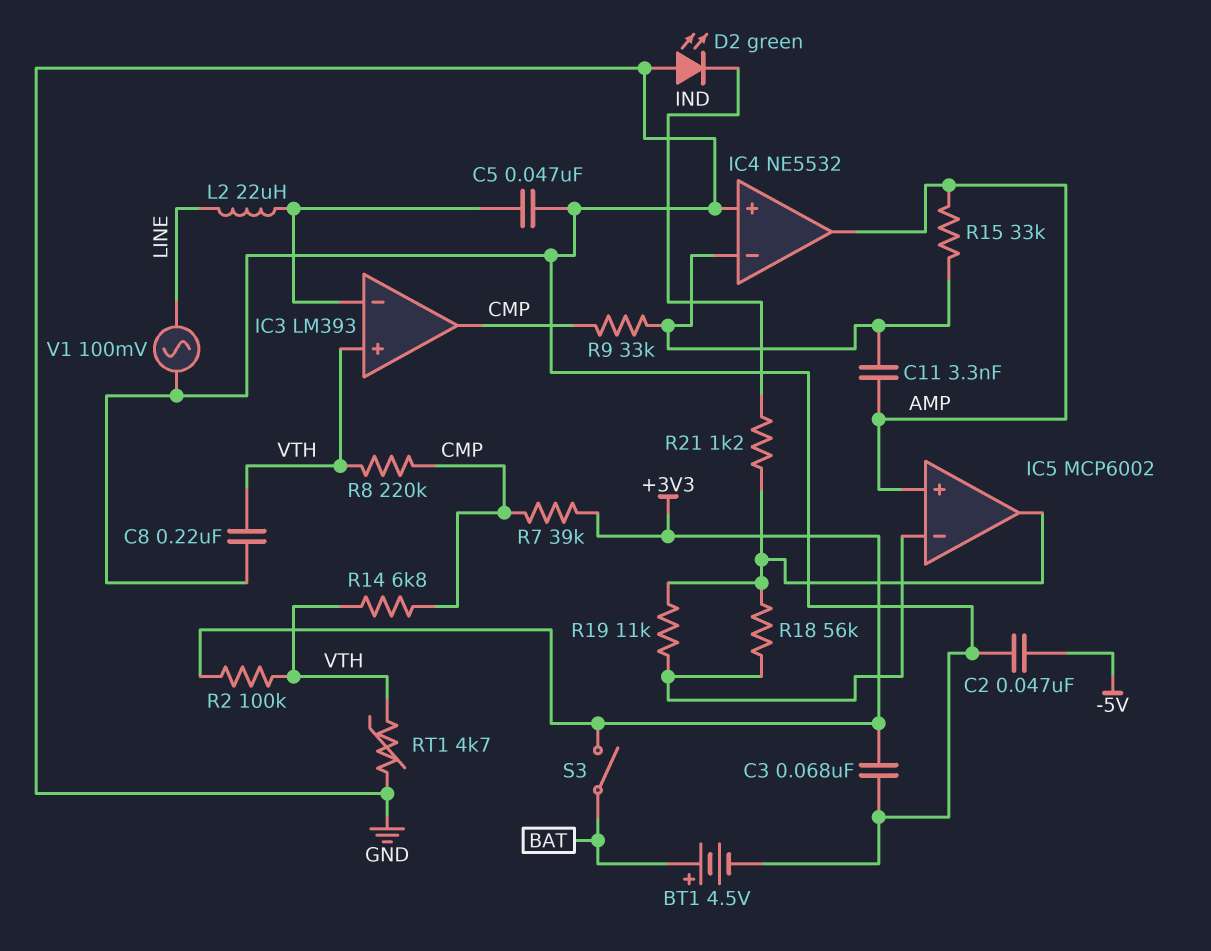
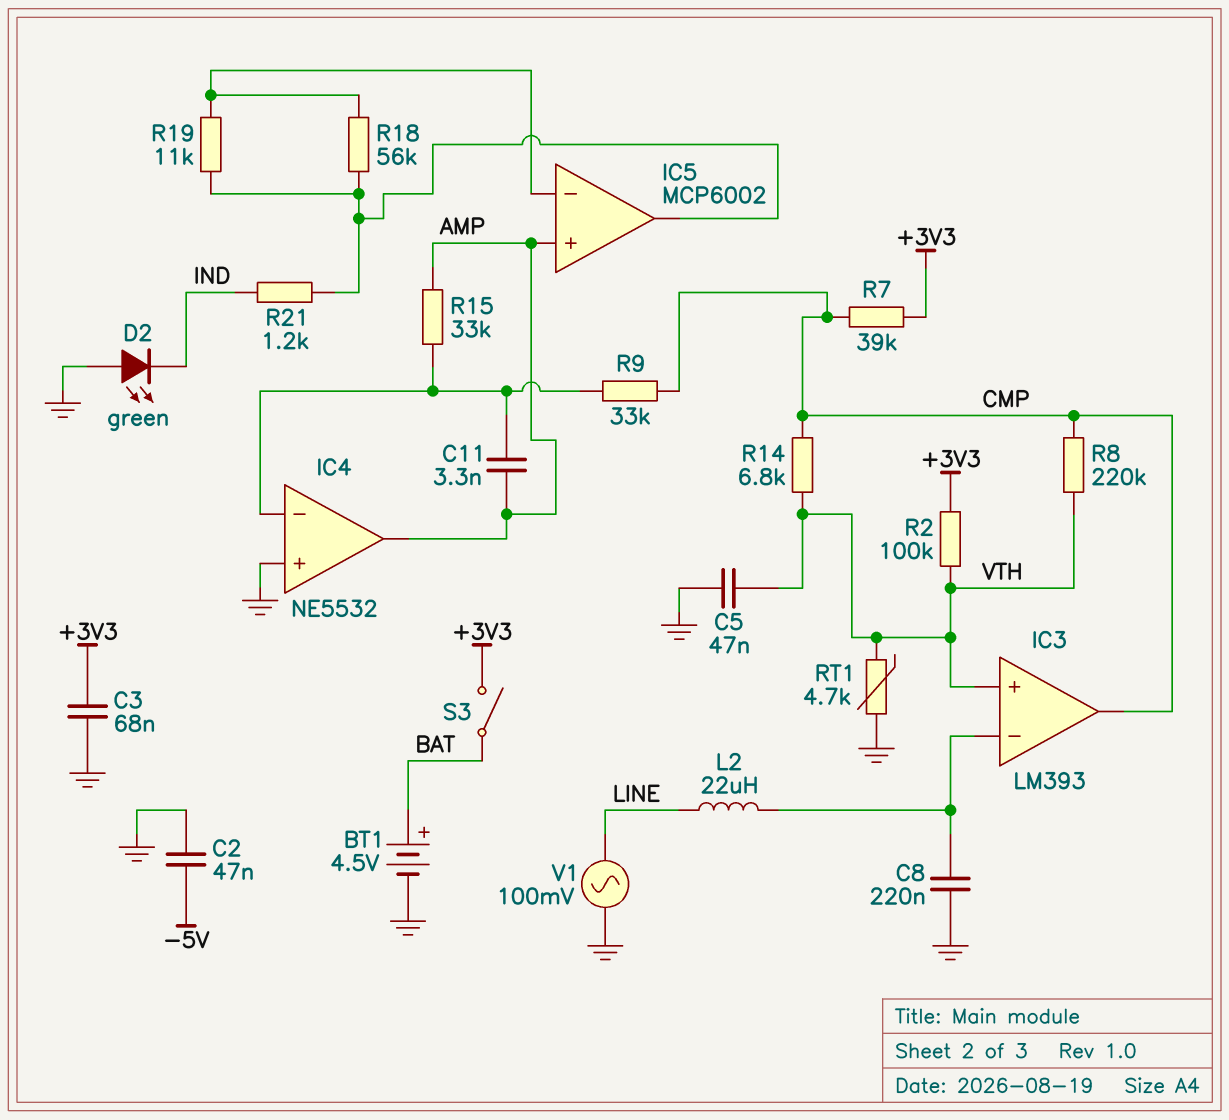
C5: 47nF (GND, IC3/in-) -> 47nF (GND, VTH)
C8: 220nF (GND, VTH) -> 220nF (GND, IC3/in-)

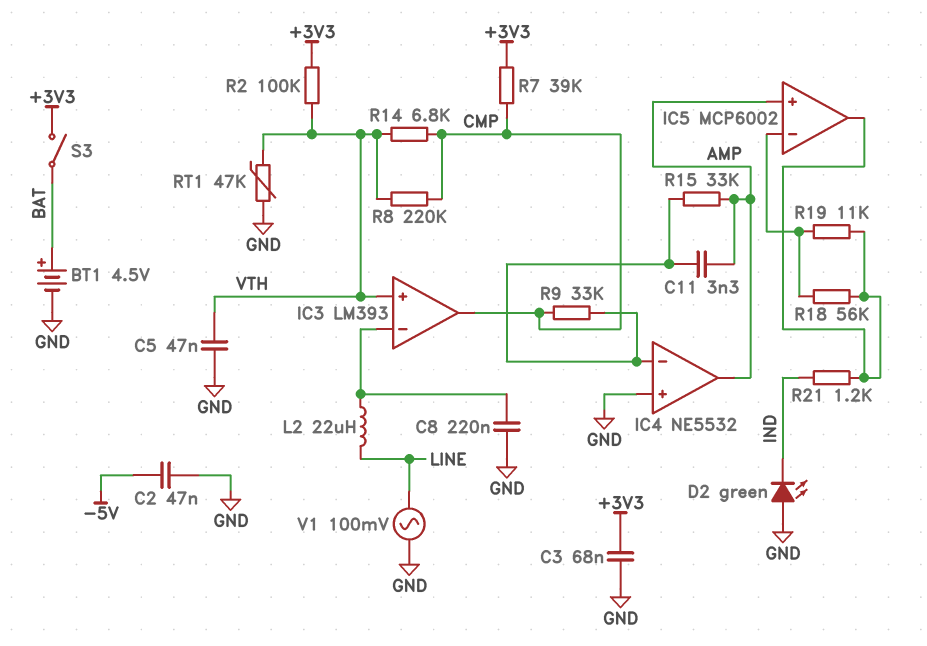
RT1: 4.7k (GND, VTH) -> 47k (GND, VTH)

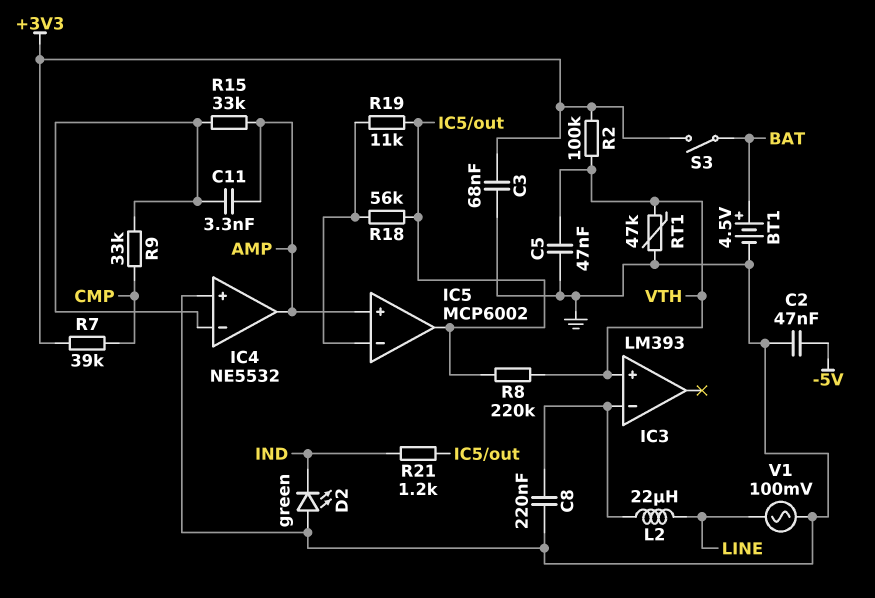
IC3 pin out: CMP -> none
R8: 220k (CMP, VTH) -> 220k (IC5/out, VTH)
R14: 6.8k (CMP, VTH) -> none

